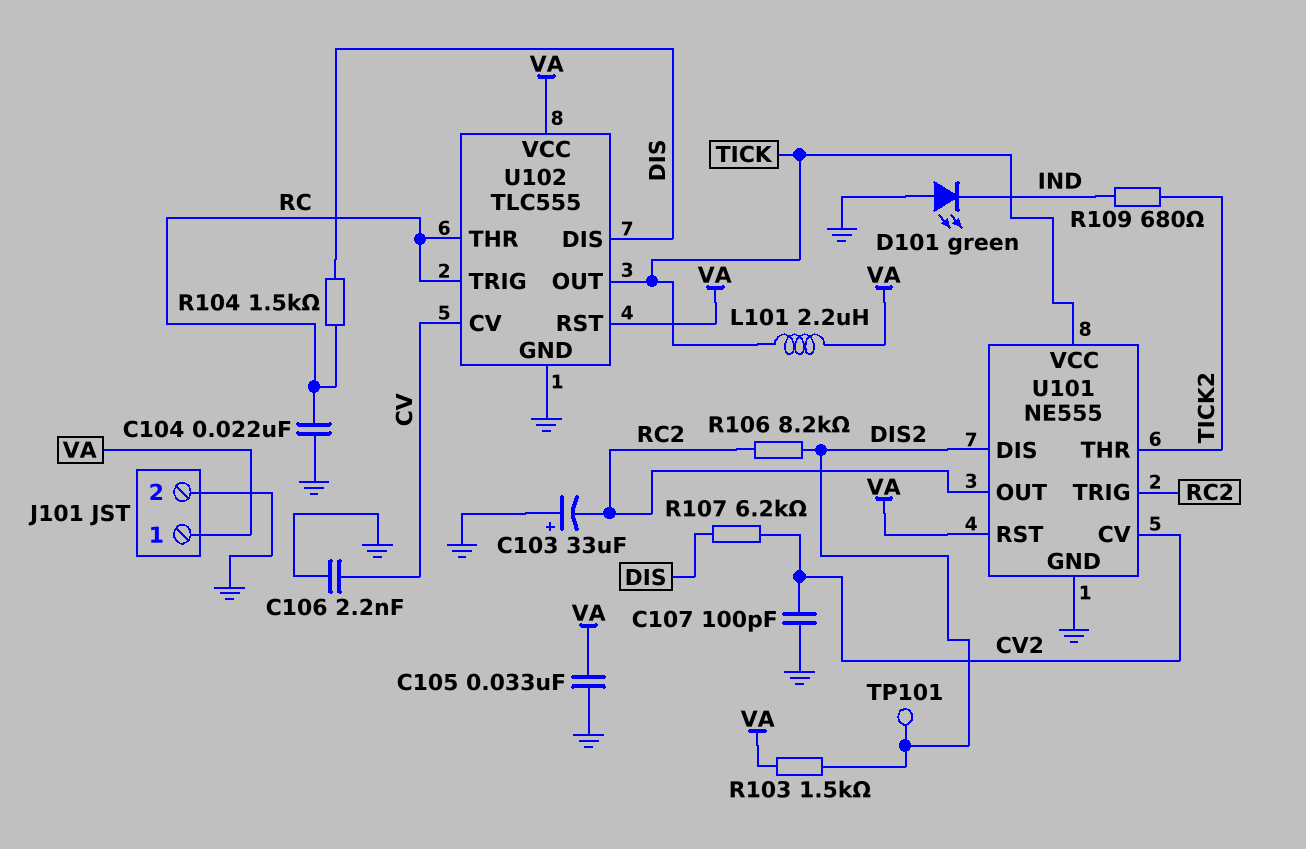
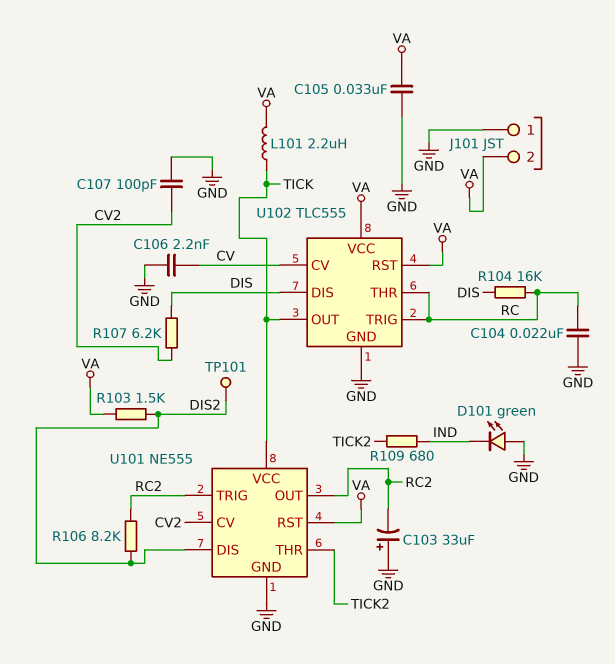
J101 pin 1: VA -> GND
J101 pin 2: GND -> VA
R104: 1.5k (DIS, RC) -> 16k (DIS, RC)

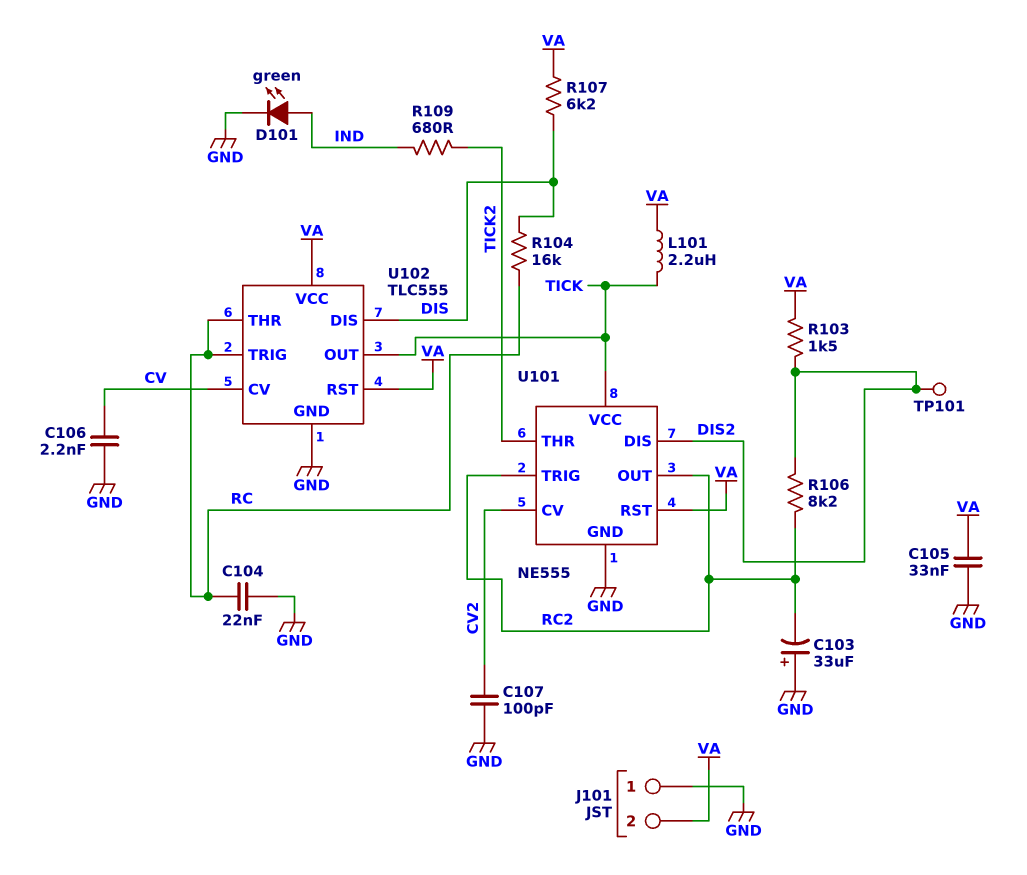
D101: LED green (A GND, K IND) -> LED green (A IND, K GND)
R107: 6.2k (CV2, DIS) -> 6.2k (DIS, VA)

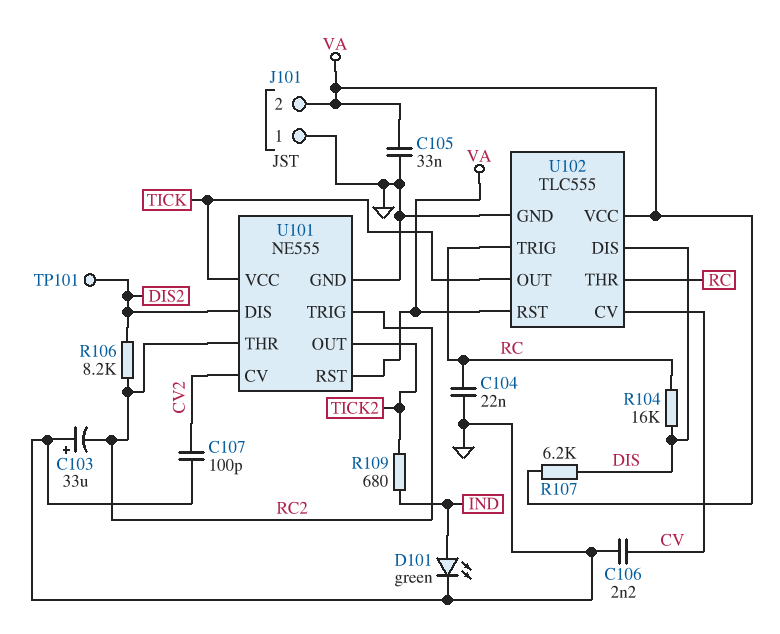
L101: 2.2uH (TICK, VA) -> none
R103: 1.5k (DIS2, VA) -> none
U101 pin OUT: RC2 -> TICK2
U101 pin THR: TICK2 -> RC2

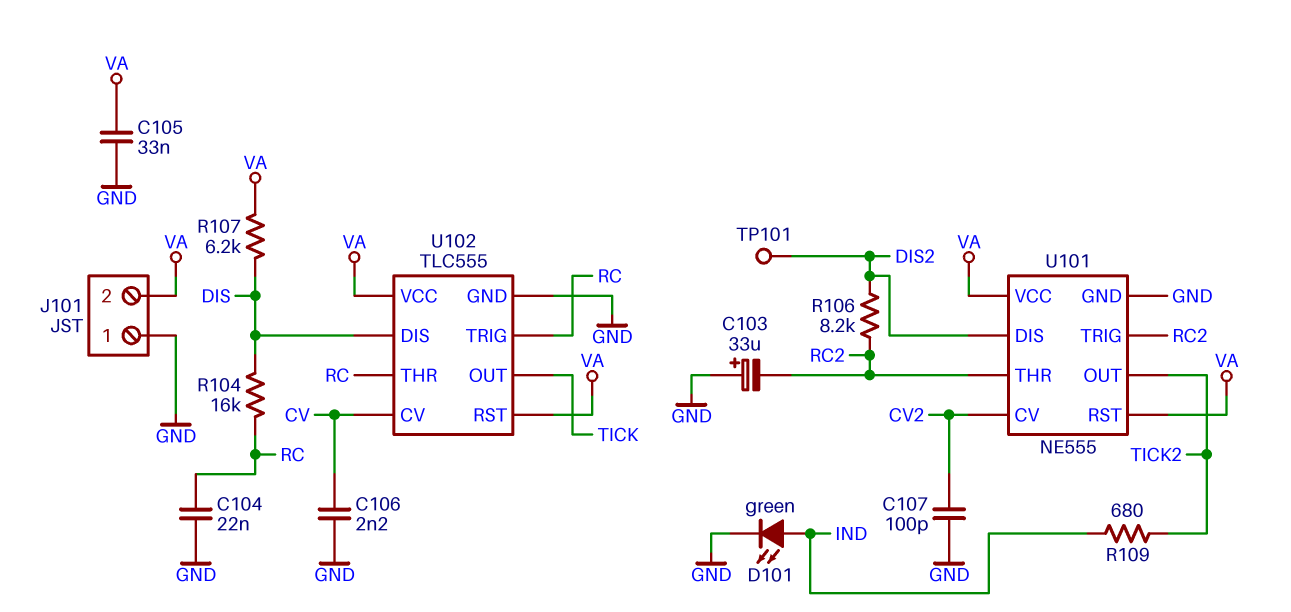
U101 pin VCC: TICK -> VA

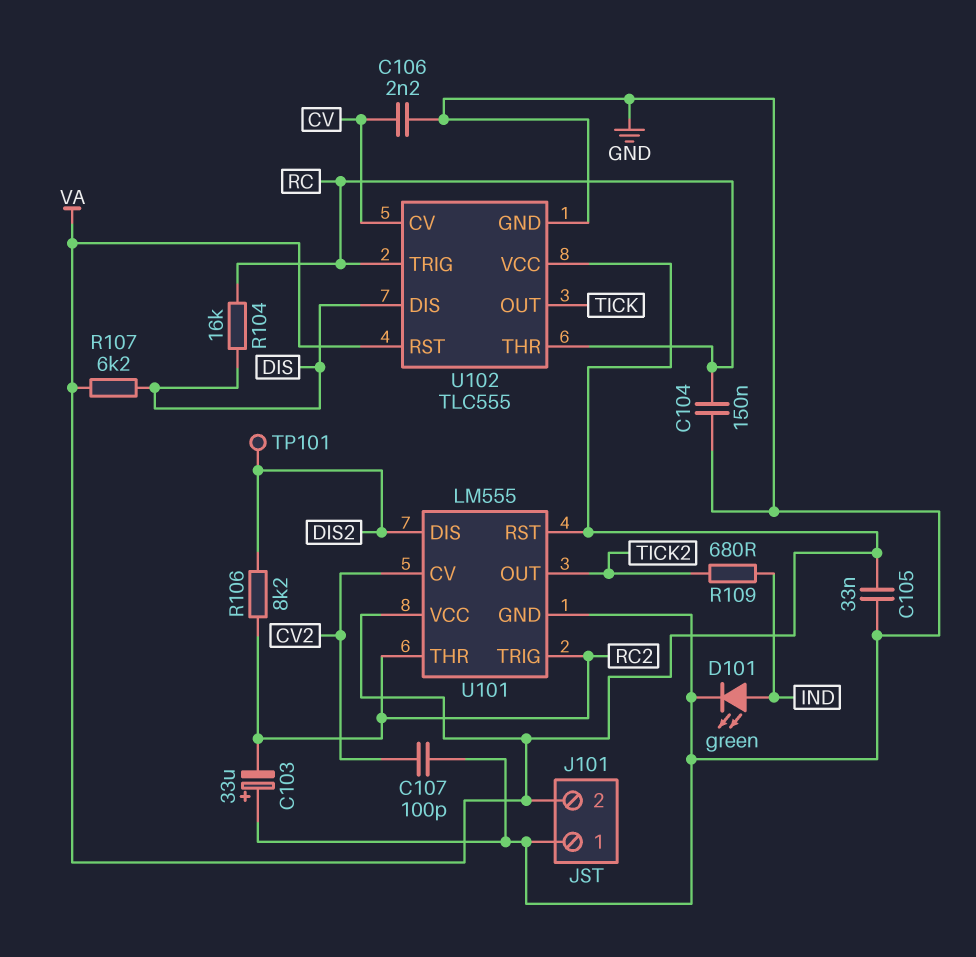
C104: 22nF (GND, RC) -> 150nF (GND, RC)
U101: NE555 -> LM555

